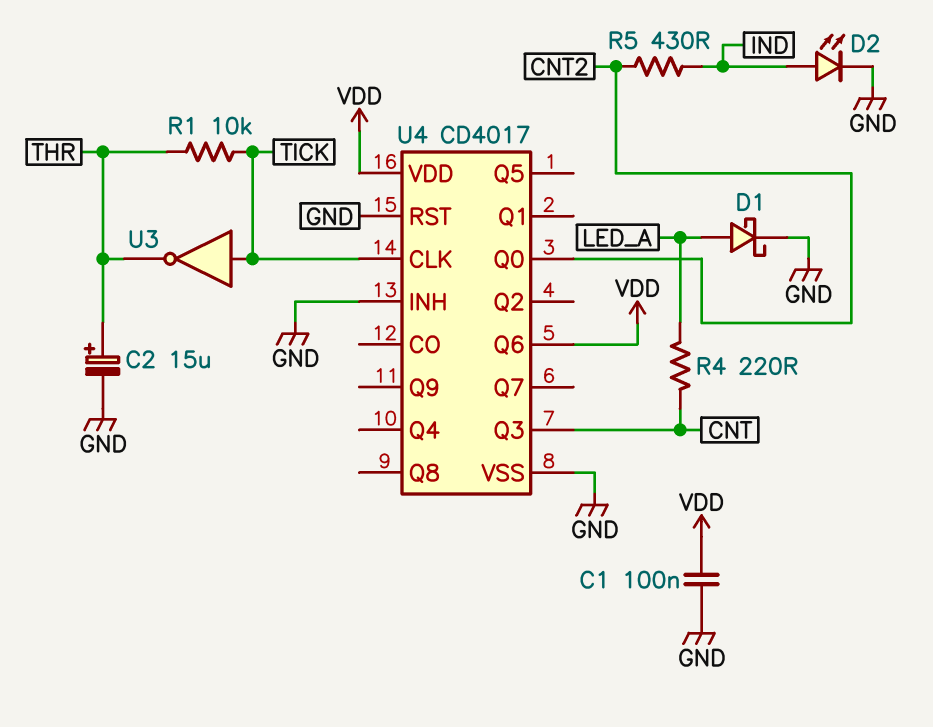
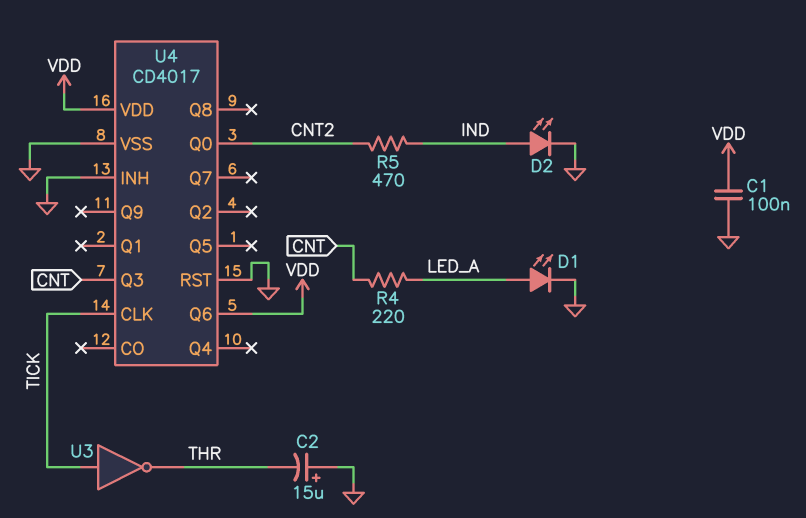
C2: 15uF (plus THR, minus GND) -> 15uF (plus GND, minus THR)
D1: schottky (A LED_A, K GND) -> LED (A LED_A, K GND)
R1: 10k (THR, TICK) -> none
R5: 430 (CNT2, IND) -> 470 (CNT2, IND)

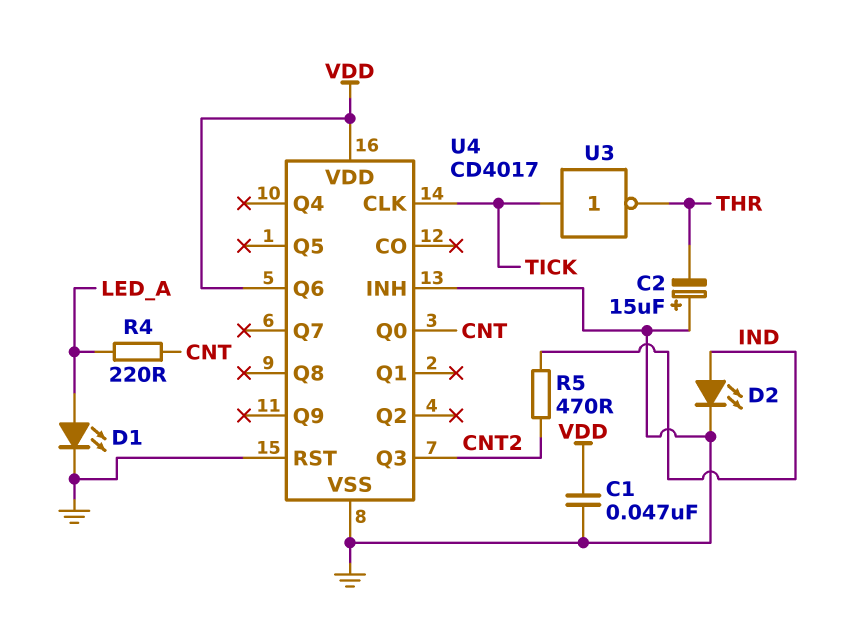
C1: 100nF (GND, VDD) -> 47nF (GND, VDD)
U4 pin Q0: CNT2 -> CNT
U4 pin Q3: CNT -> CNT2

